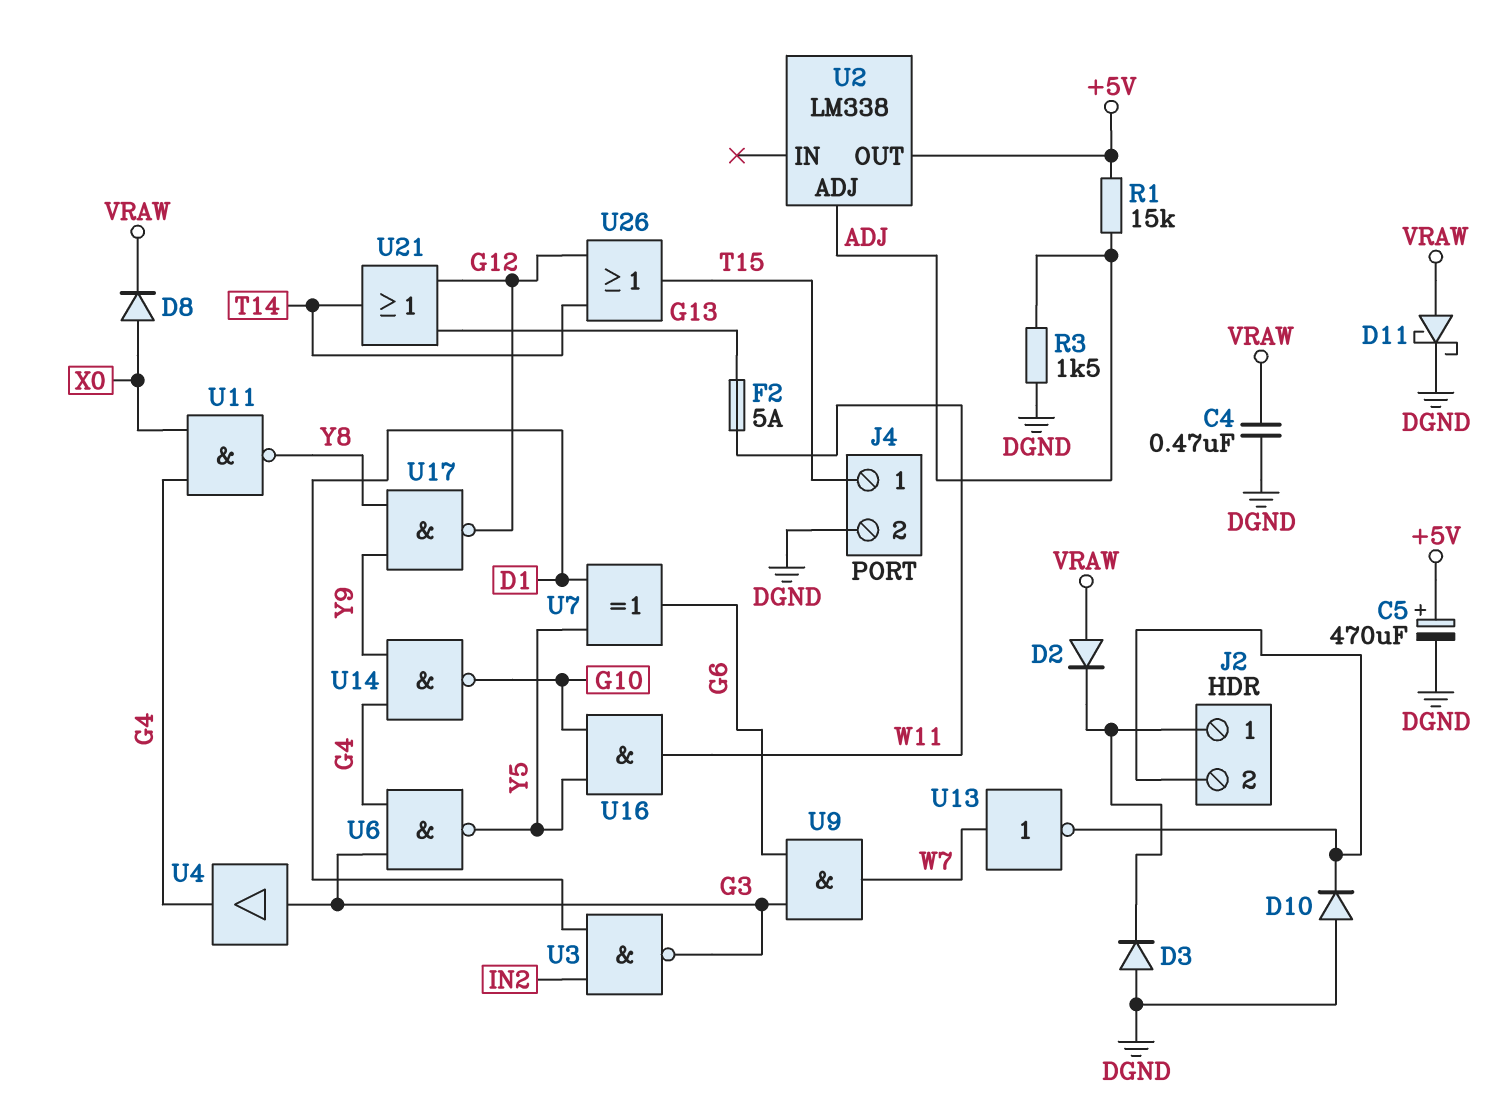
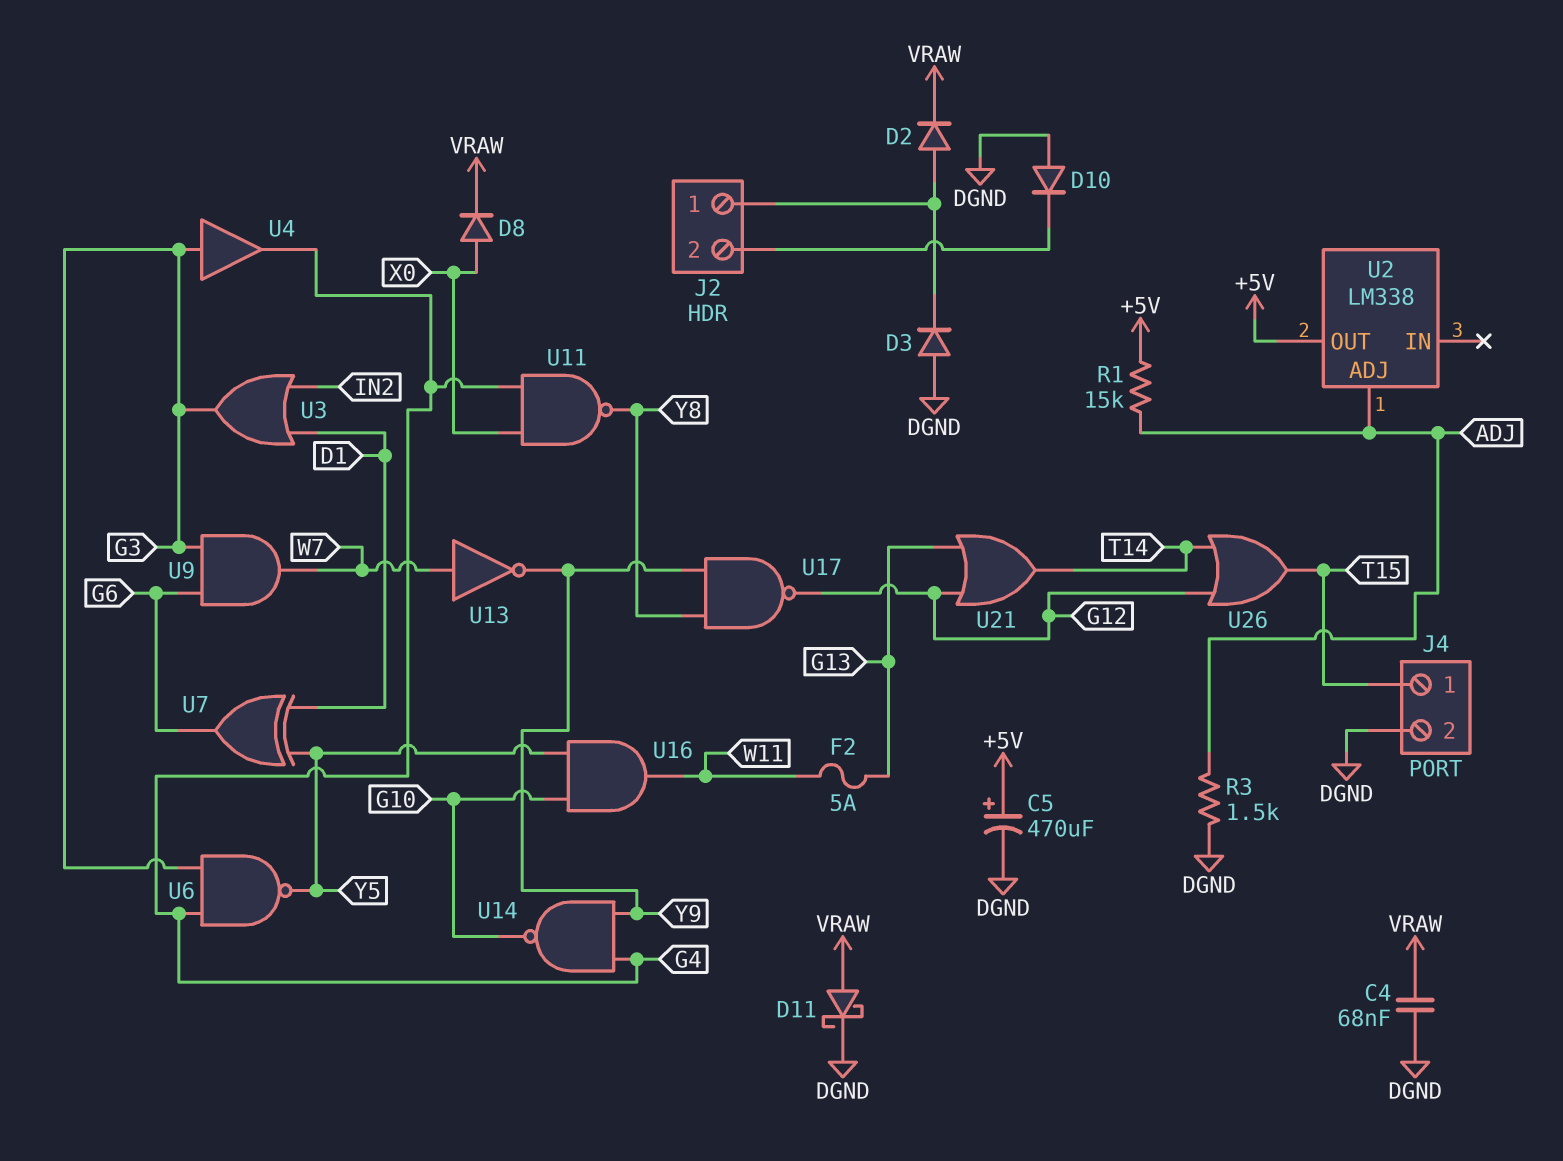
C4: 470nF (DGND, VRAW) -> 68nF (DGND, VRAW)
D2: diode (A VRAW, K J2/1) -> diode (A J2/1, K VRAW)
U3: NAND (in D1, in IN2, out G3) -> OR (in D1, in IN2, out G3)
U13: NOT (in W7, out J2/2) -> NOT (in W7, out Y9)

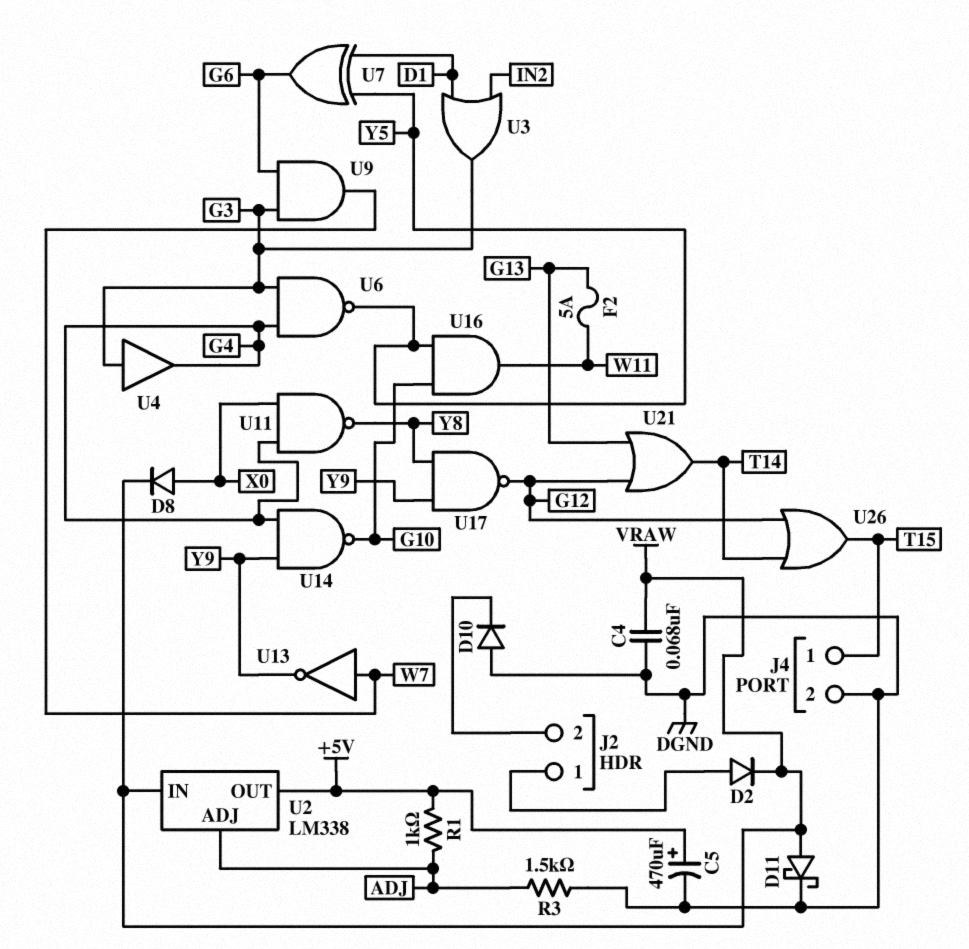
D3: diode (A DGND, K J2/1) -> none
R1: 15k (+5V, ADJ) -> 1k (+5V, ADJ)
U2 pin IN: none -> VRAW

